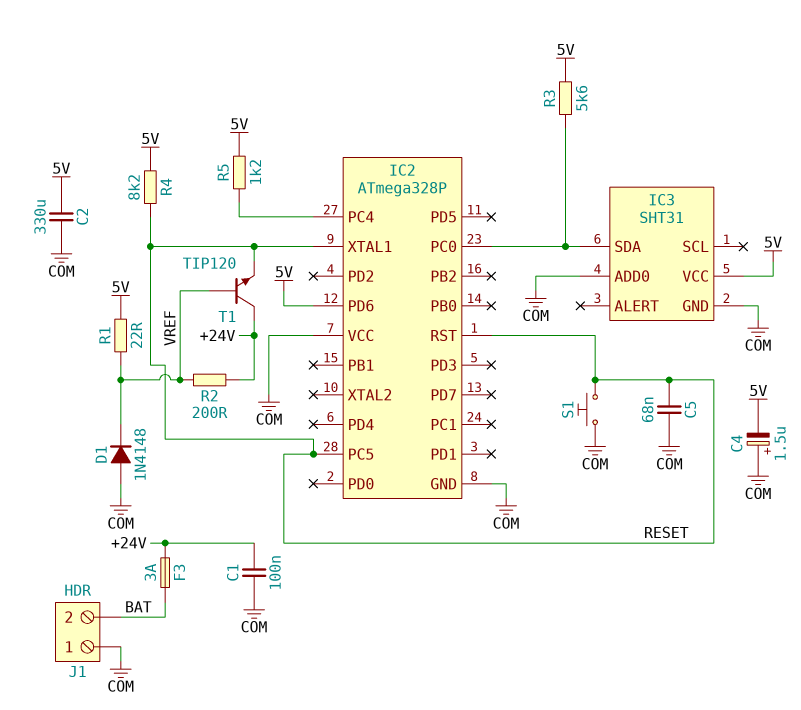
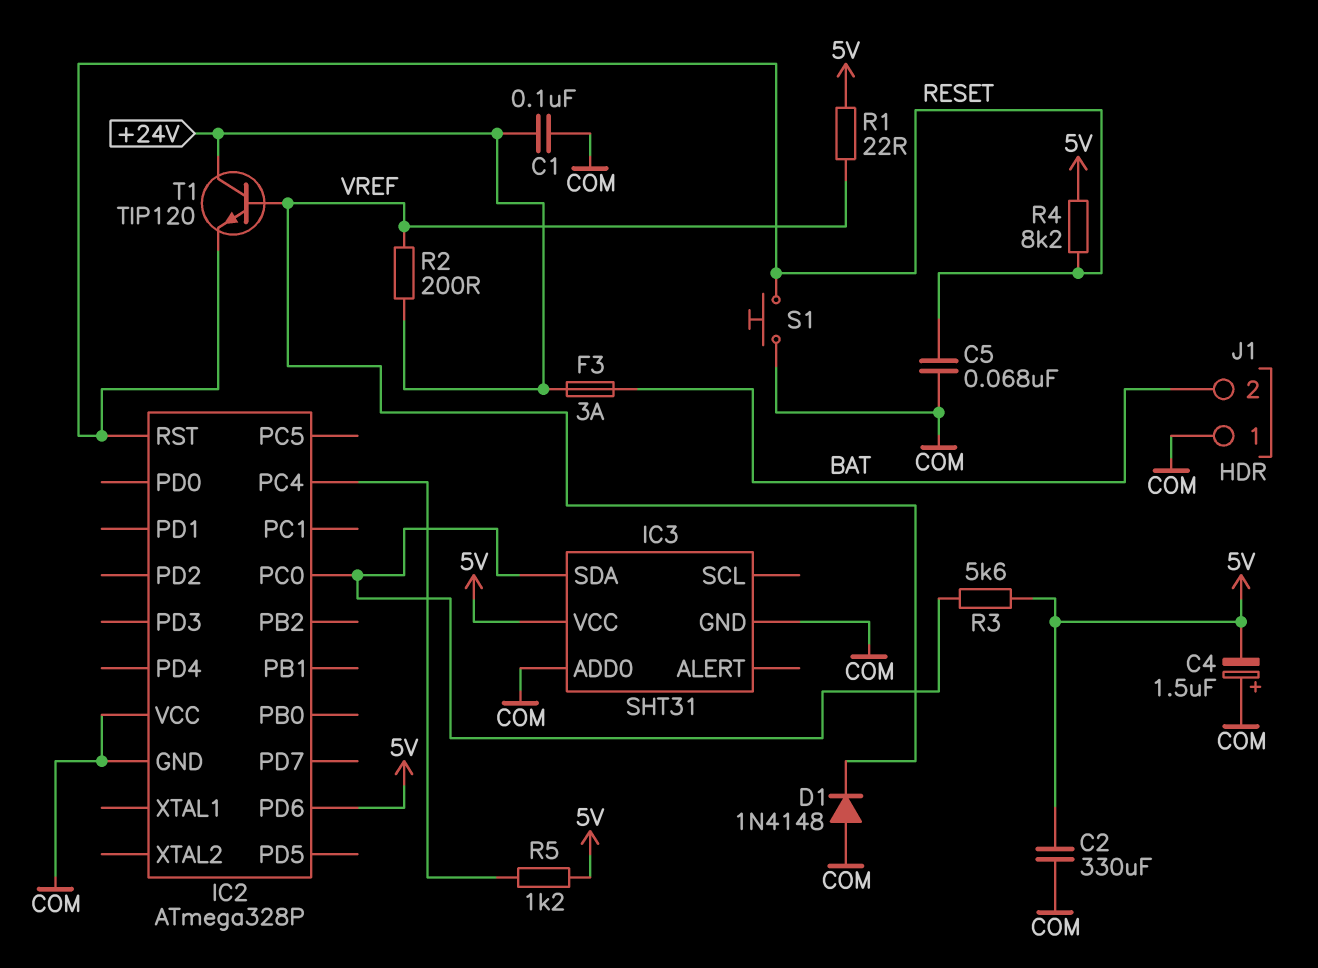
IC2 pin PC5: RESET -> none
IC2 pin XTAL1: RESET -> none

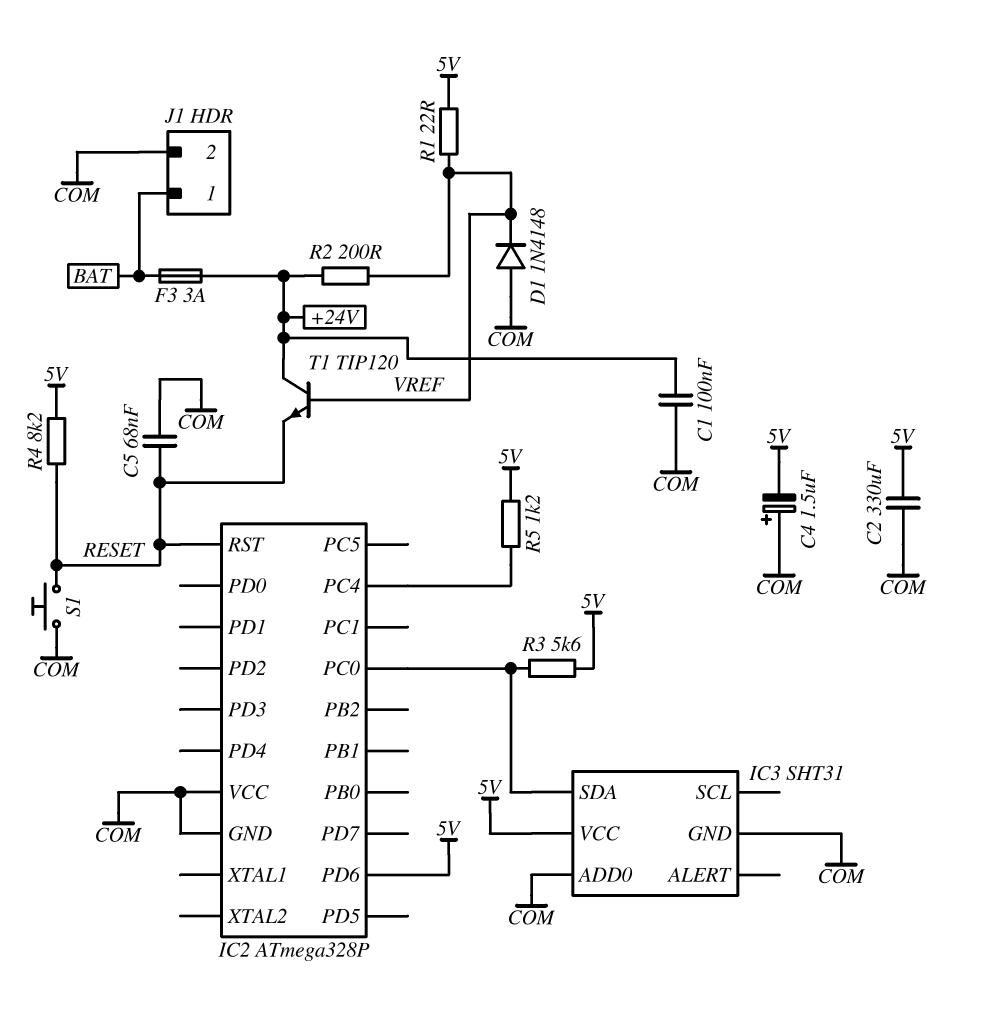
J1 pin 1: COM -> BAT
J1 pin 2: BAT -> COM

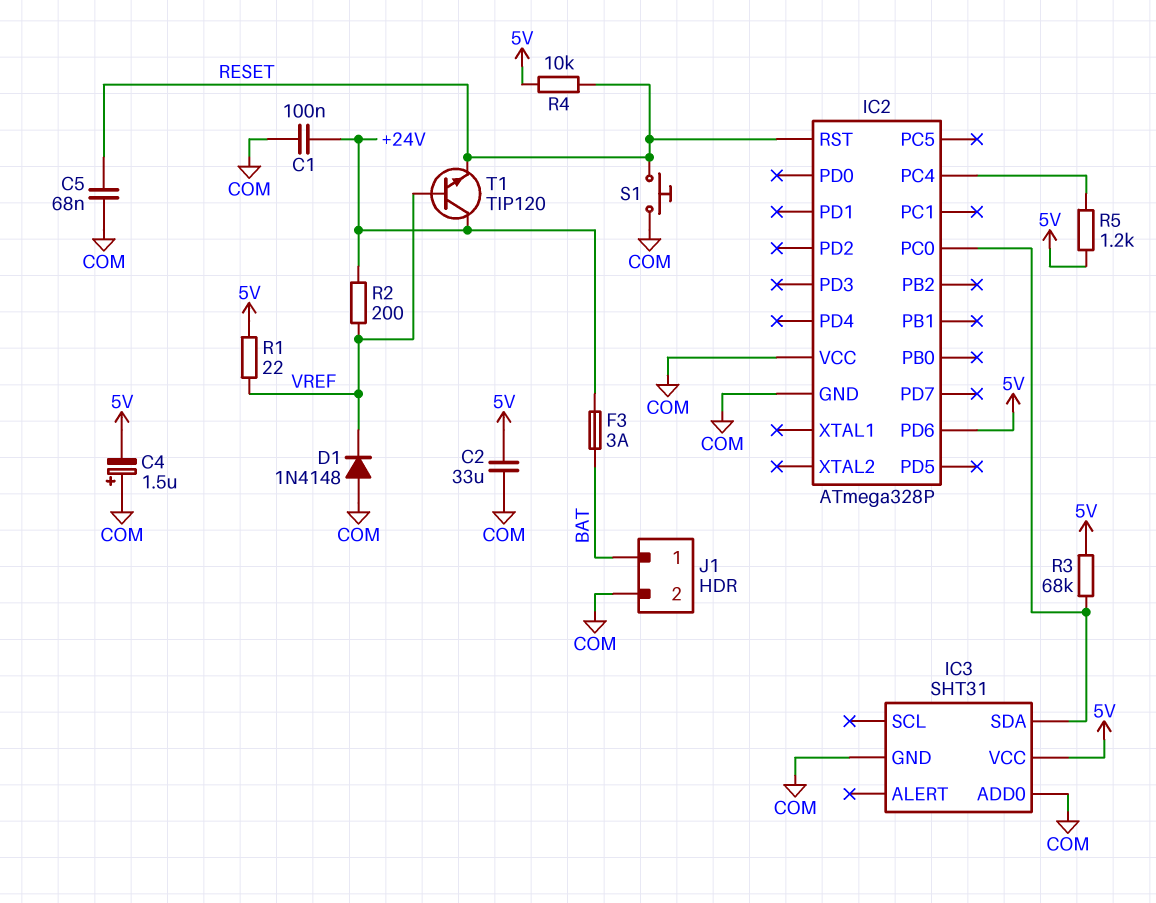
C2: 330uF (5V, COM) -> 33uF (5V, COM)
R3: 5.6k (5V, IC2/PC0) -> 68k (5V, IC2/PC0)
R4: 8.2k (5V, RESET) -> 10k (5V, RESET)

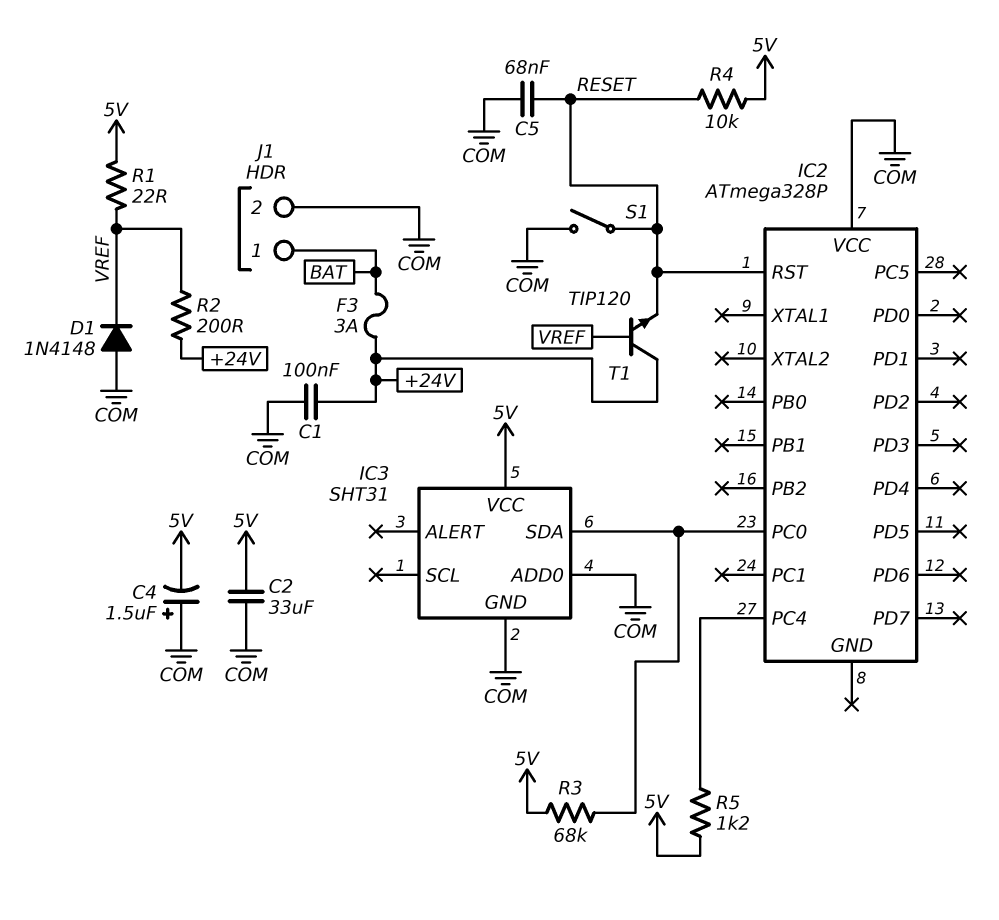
IC2 pin GND: COM -> none
IC2 pin PD6: 5V -> none
S1: button (COM, RESET) -> switch (COM, RESET)

